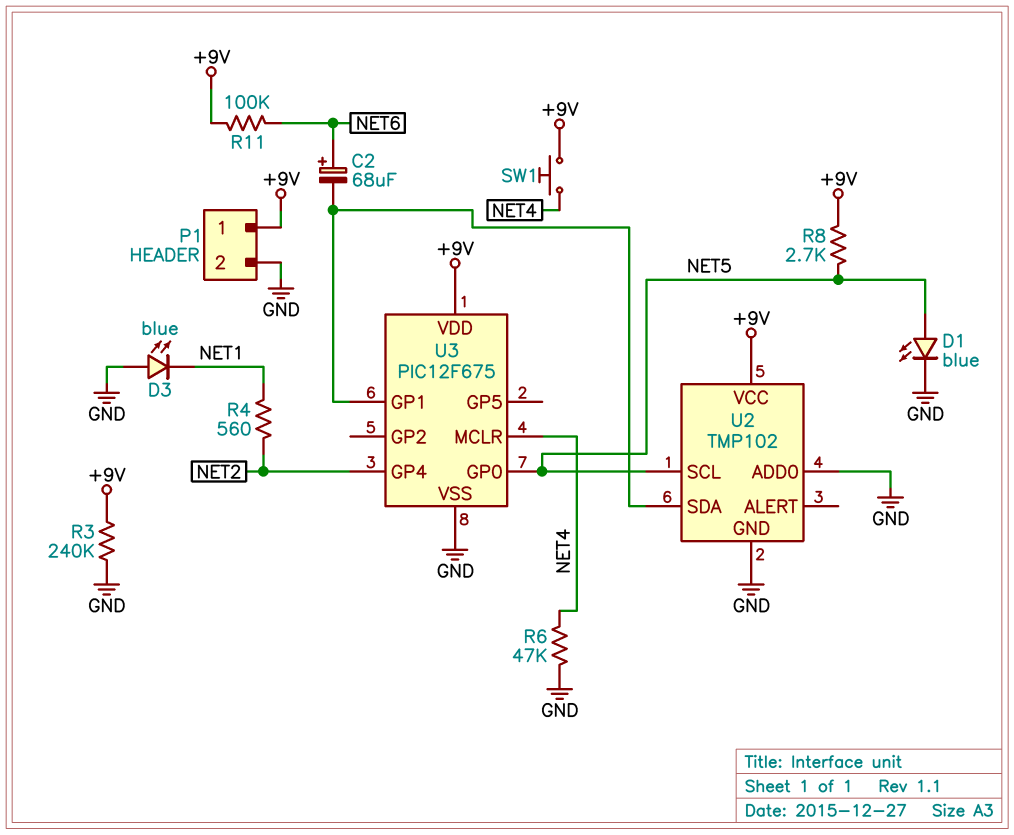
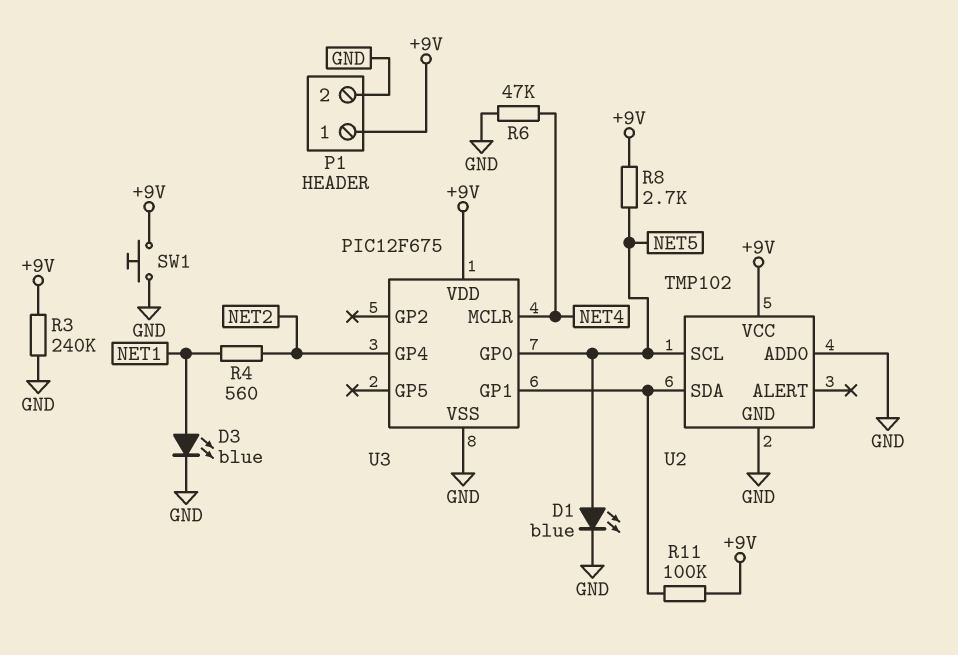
C2: 68uF (plus NET6, minus U2/SDA) -> none
D3: LED blue (A GND, K NET1) -> LED blue (A NET1, K GND)
R11: 100k (+9V, NET6) -> 100k (+9V, U2/SDA)
SW1: button (+9V, NET4) -> button (+9V, GND)

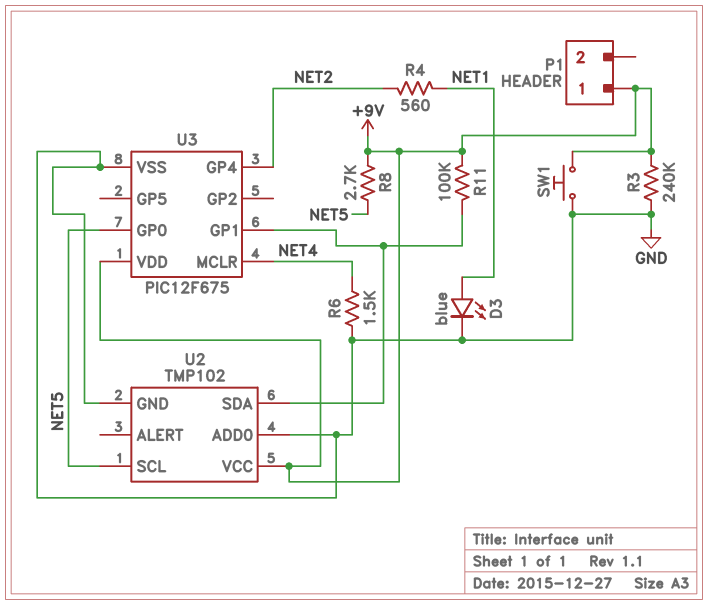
D1: LED blue (A NET5, K GND) -> none
P1 pin 2: GND -> none
R6: 47k (GND, NET4) -> 1.5k (GND, NET4)

